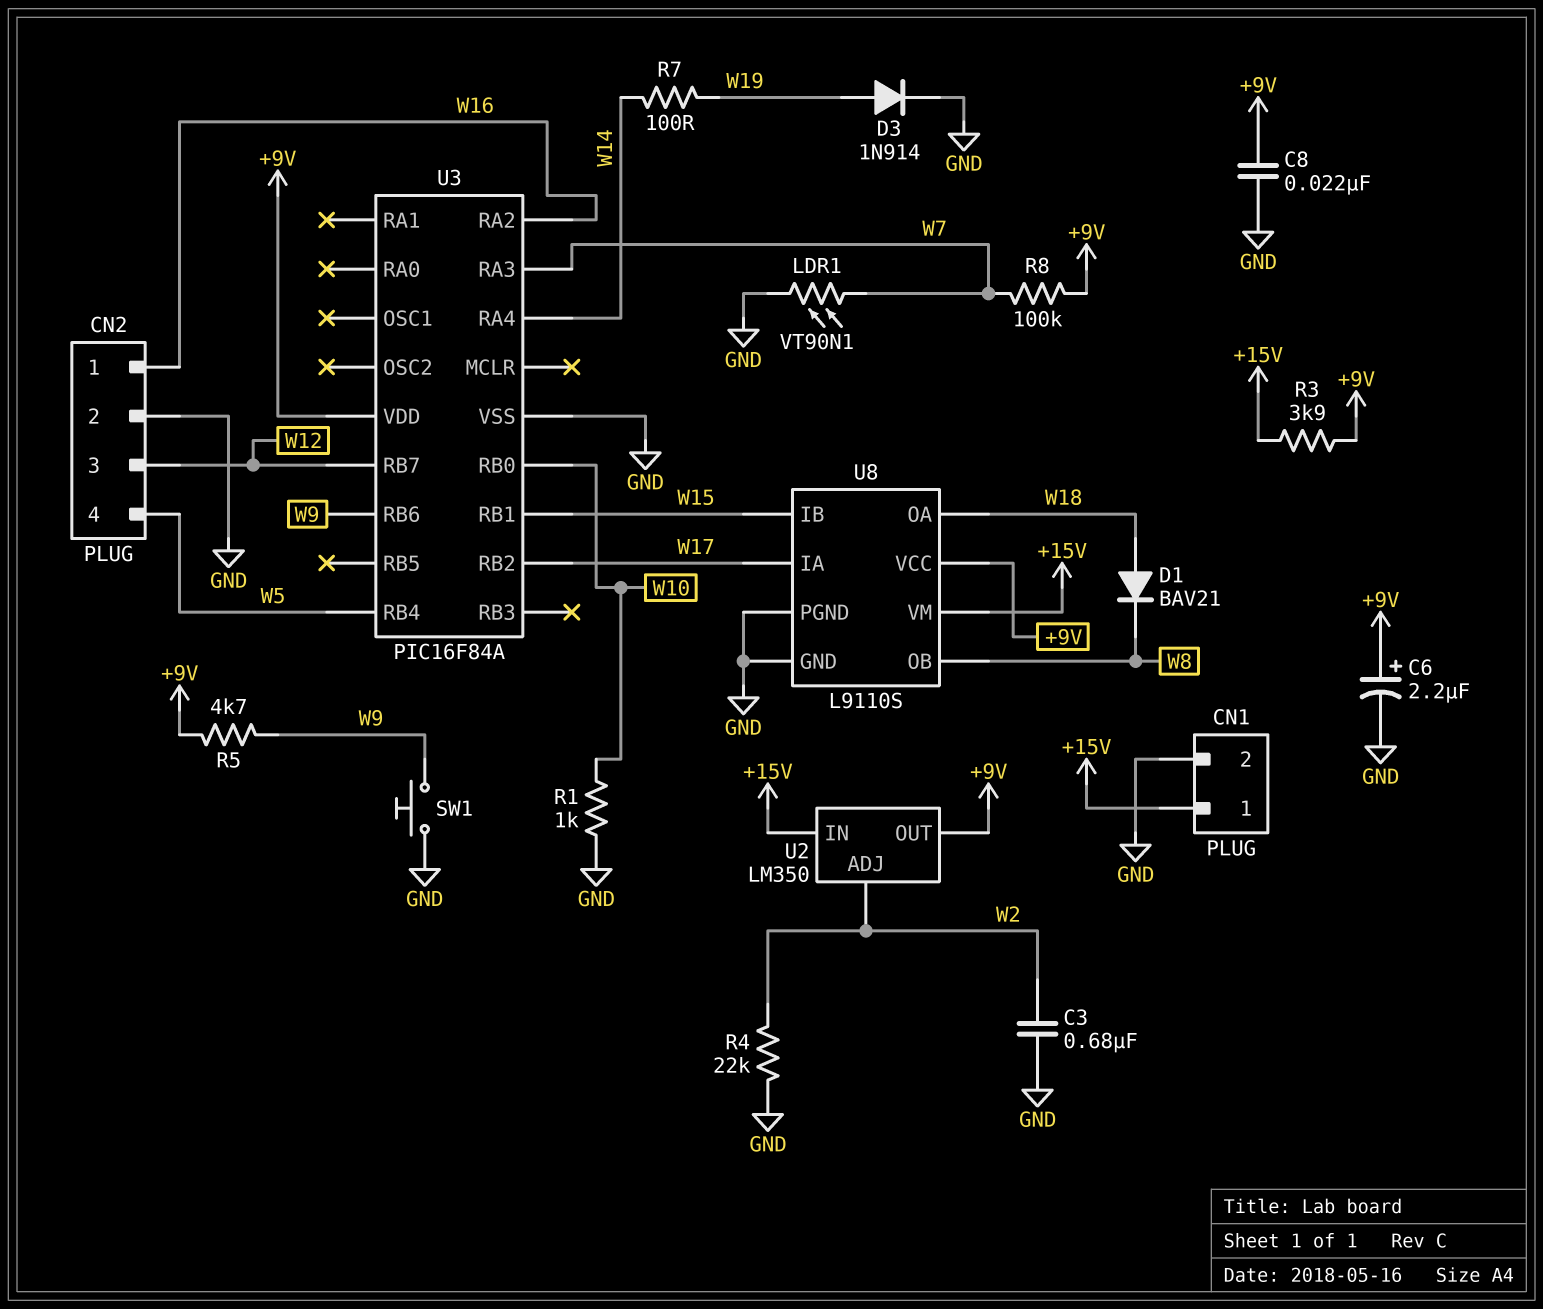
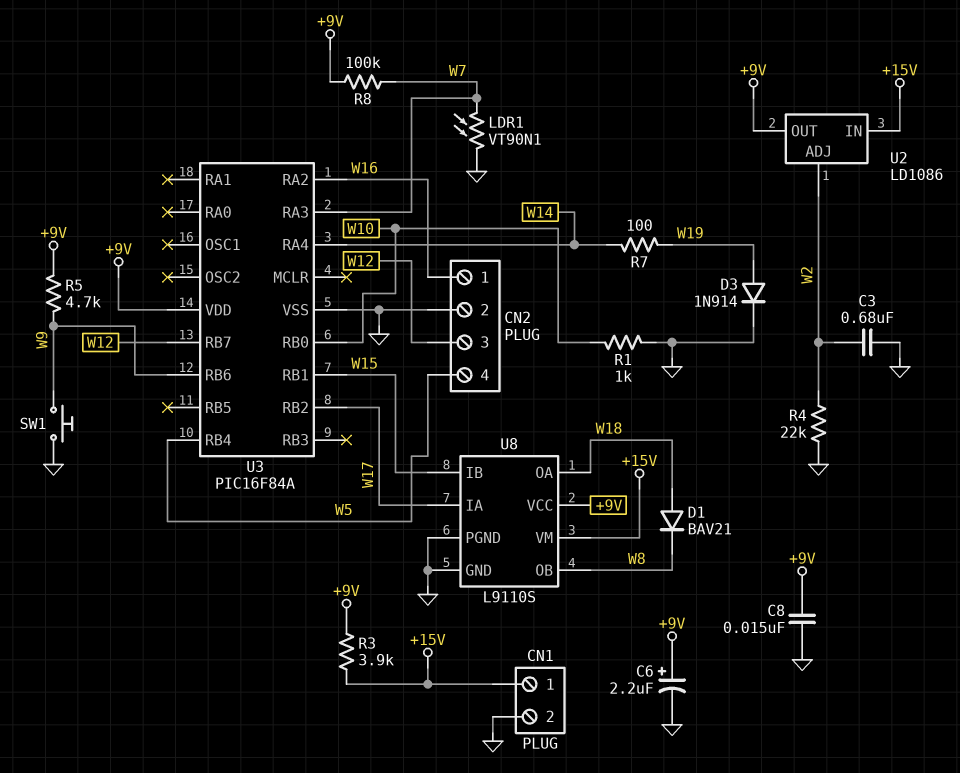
C8: 22nF (+9V, GND) -> 15nF (+9V, GND)
U2: LM350 -> LD1086

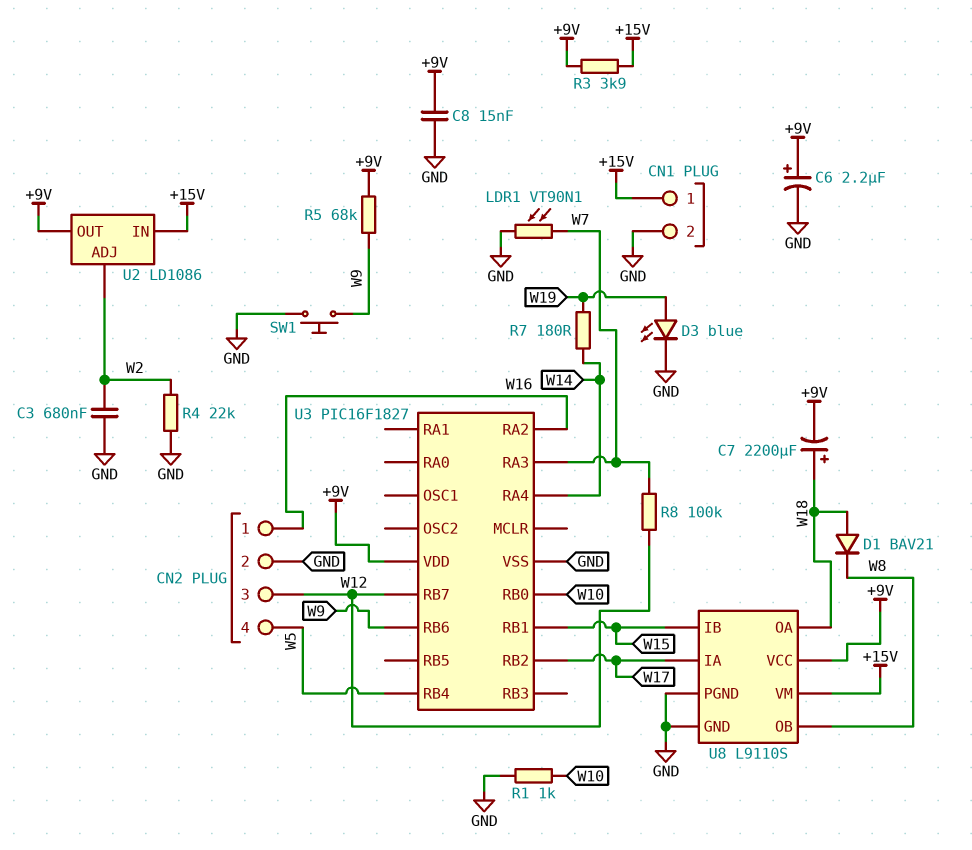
C7: none -> 2200uF (plus W18, minus +9V)
D3: diode 1N914 (A W19, K GND) -> LED blue (A W19, K GND)
R5: 4.7k (+9V, W9) -> 68k (+9V, W9)
R7: 100 (W14, W19) -> 180 (W14, W19)
R8: 100k (+9V, W7) -> 100k (W7, W12)
U3: PIC16F84A -> PIC16F1827

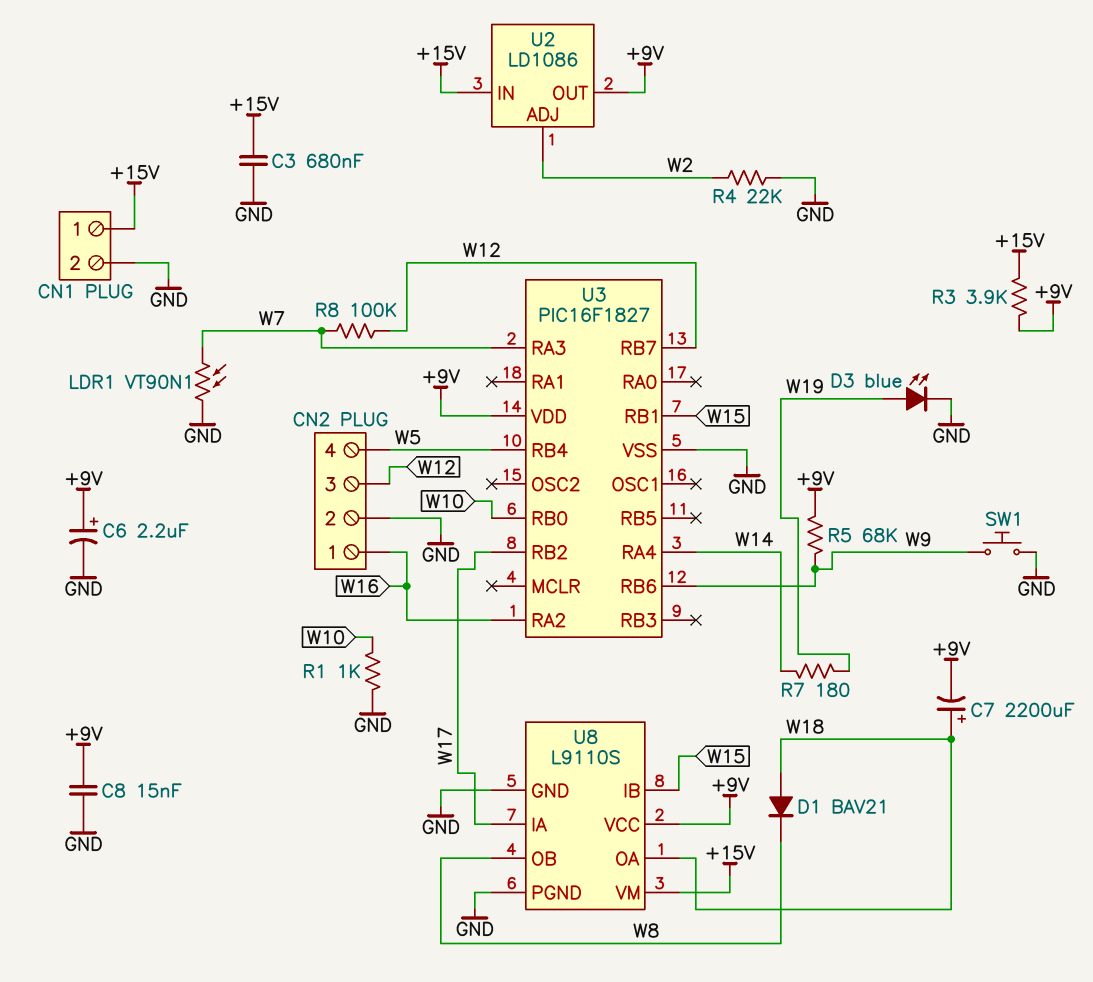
C3: 680nF (GND, W2) -> 680nF (+15V, GND)

